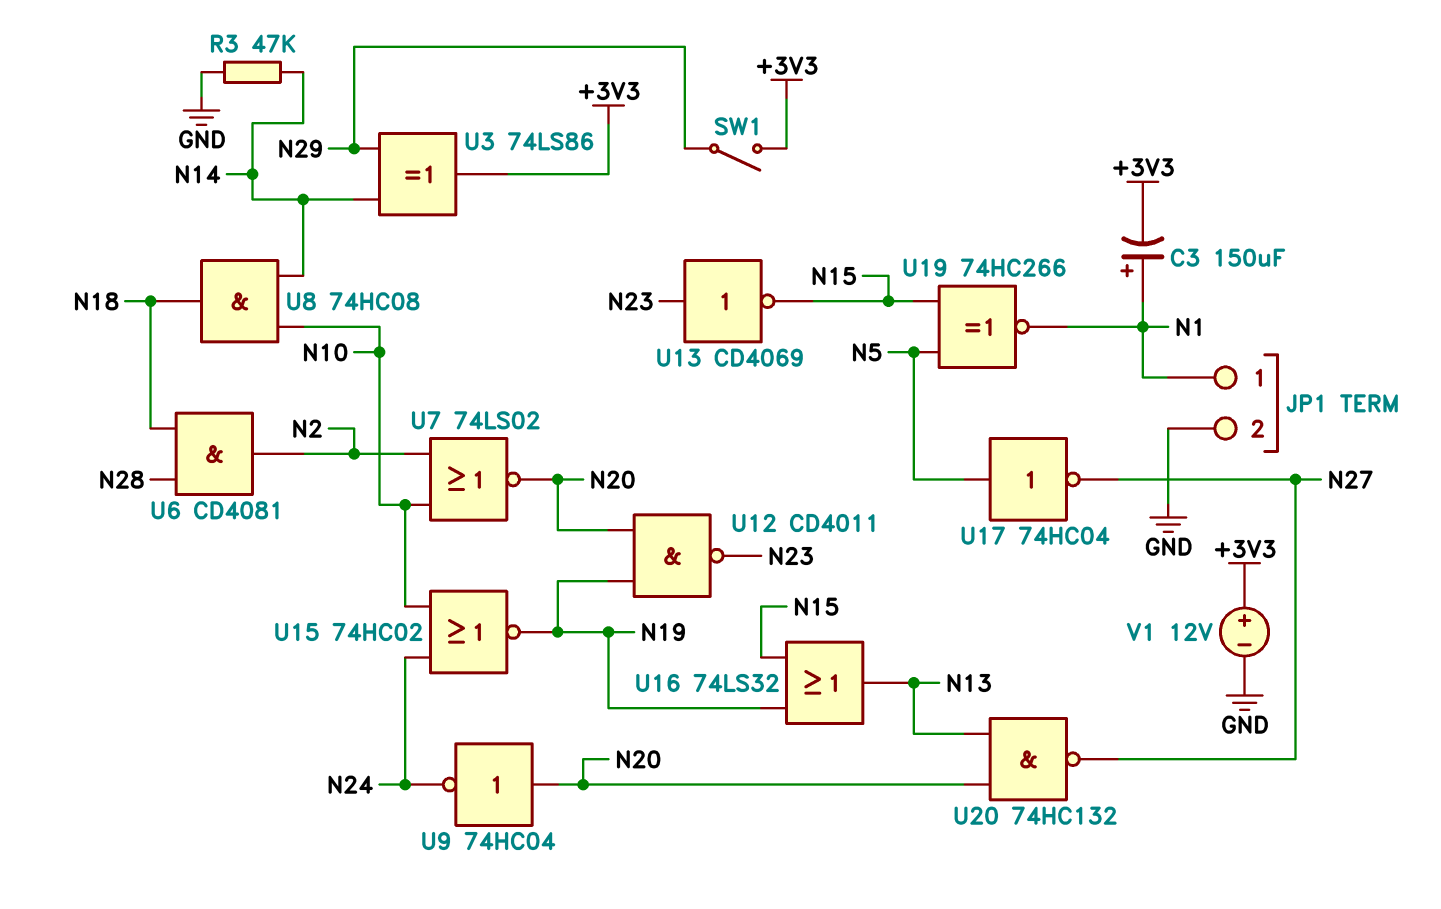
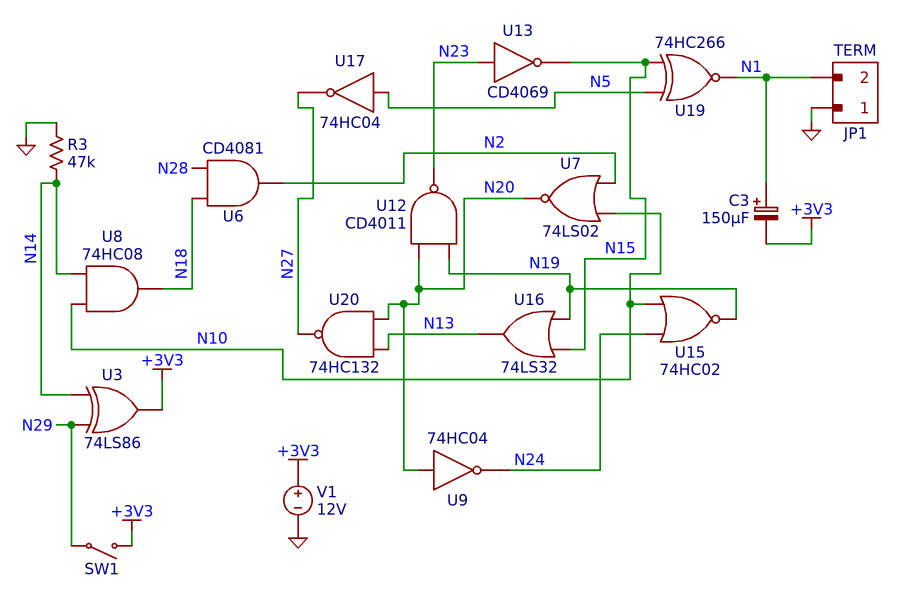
JP1 pin 1: N1 -> GND
JP1 pin 2: GND -> N1

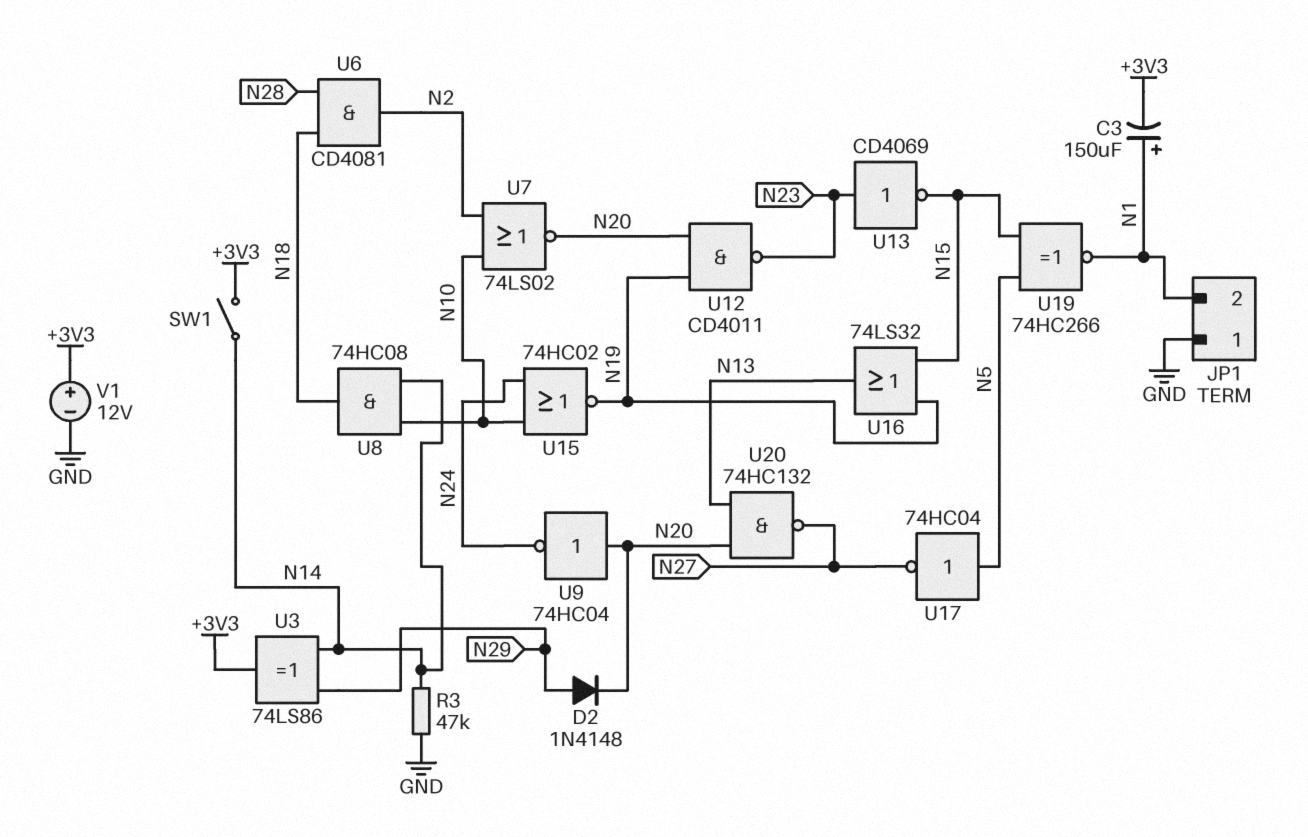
D2: none -> diode 1N4148 (A N29, K N20)
SW1: switch (+3V3, N29) -> switch (+3V3, N14)

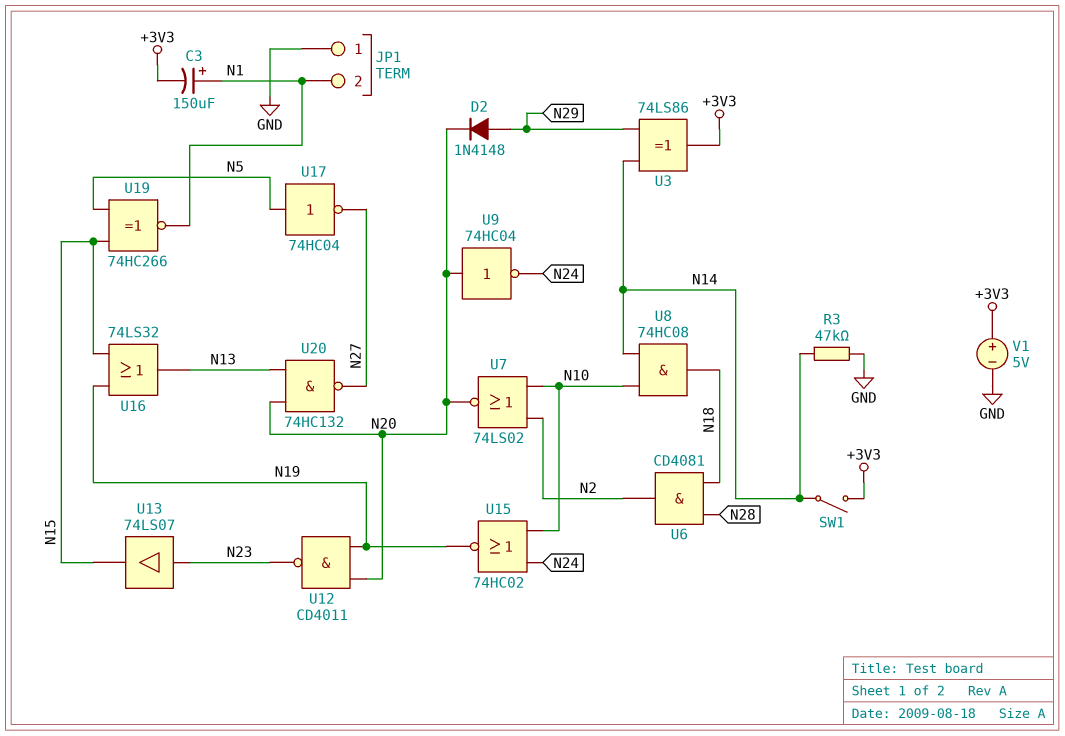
U13: NOT CD4069 (in N23, out N15) -> buffer 74LS07 (in N23, out N15)
V1: 12V (plus +3V3, minus GND) -> 5V (plus +3V3, minus GND)

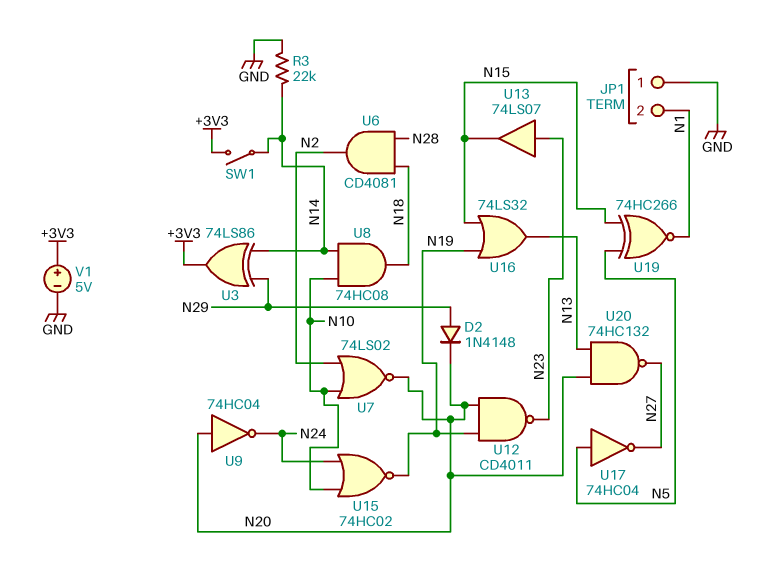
C3: 150uF (plus N1, minus +3V3) -> none
R3: 47k (GND, N14) -> 22k (GND, N14)

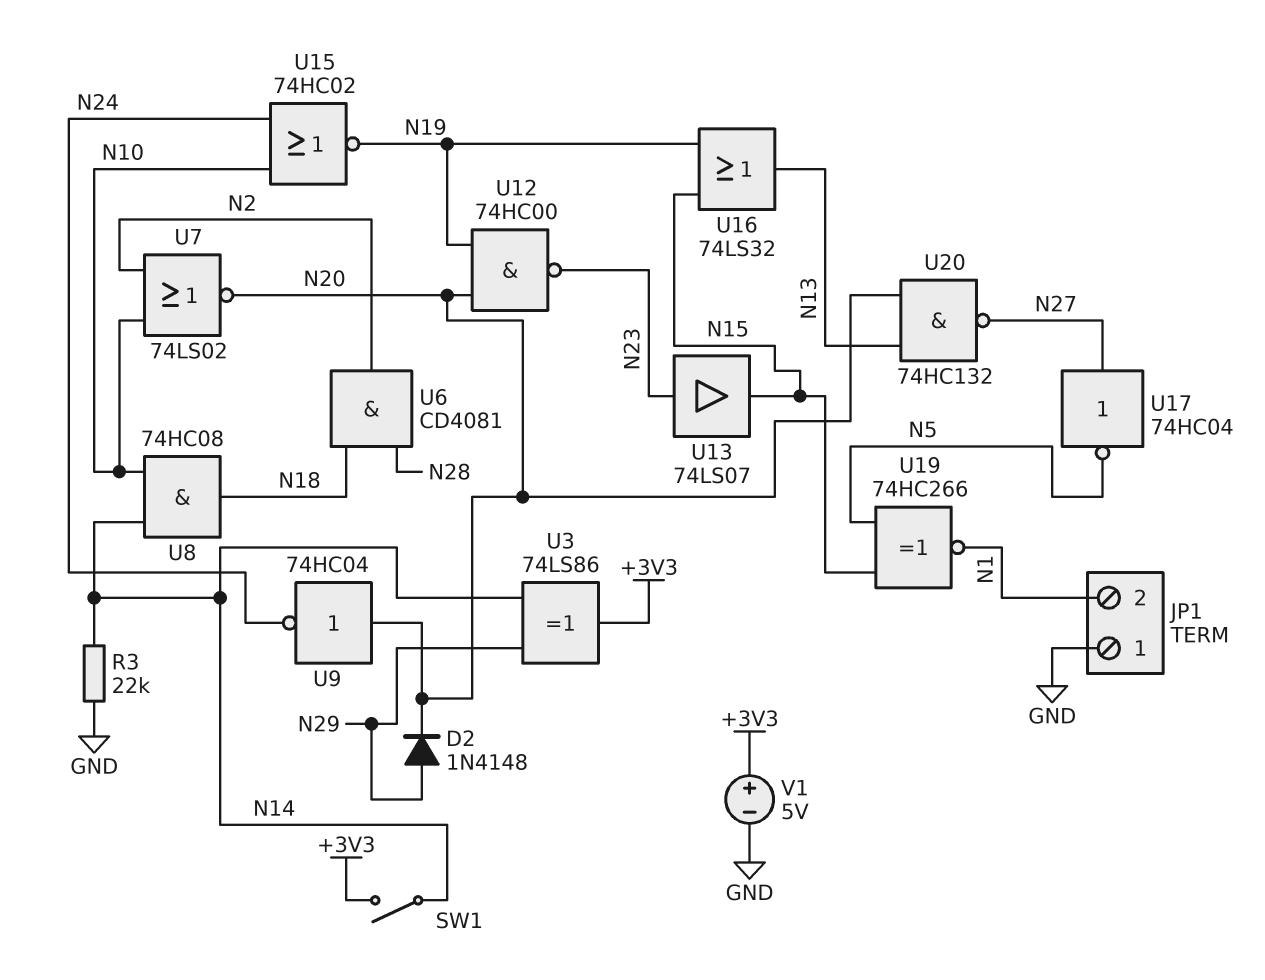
U12: NAND CD4011 (in N19, in N20, out N23) -> NAND 74HC00 (in N19, in N20, out N23)
U17: NOT 74HC04 (in N5, out N27) -> NOT 74HC04 (in N27, out N5)

